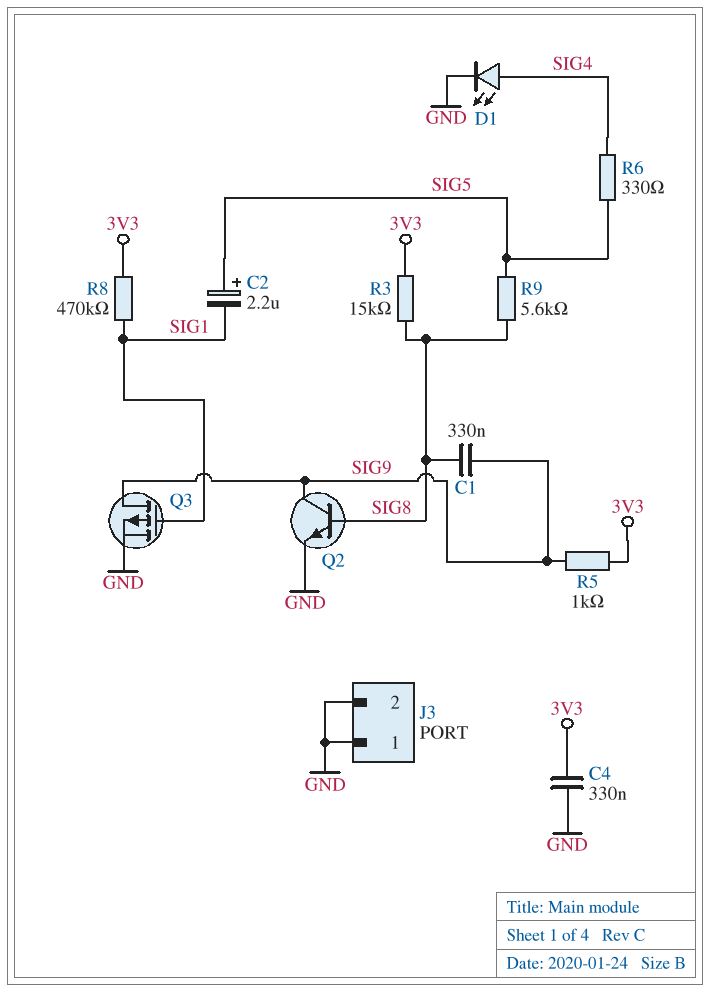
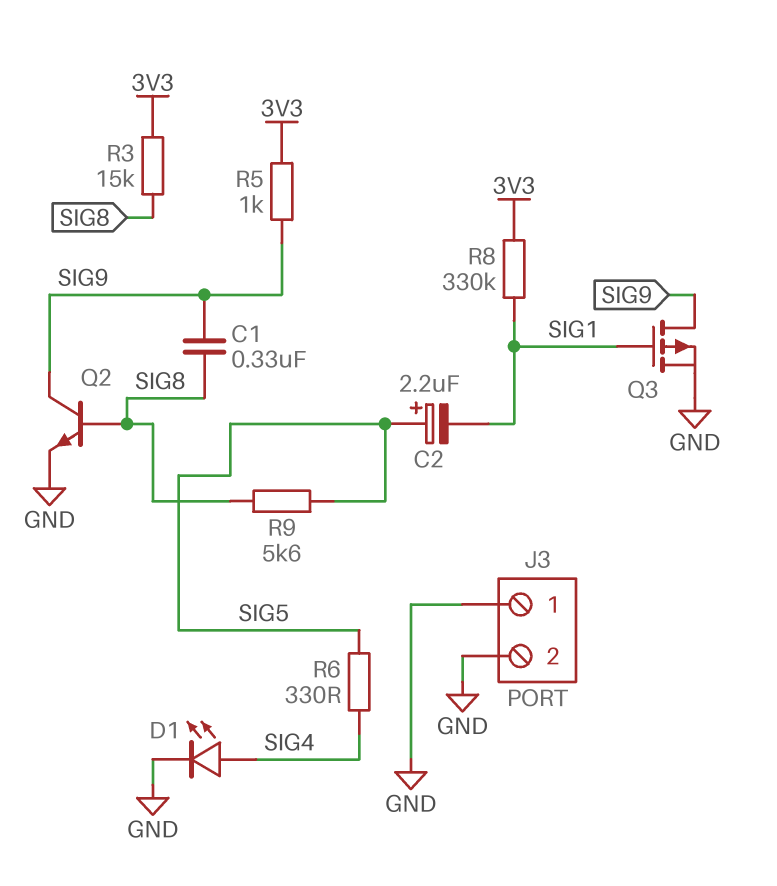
C4: 330nF (3V3, GND) -> none
R8: 470k (3V3, SIG1) -> 330k (3V3, SIG1)

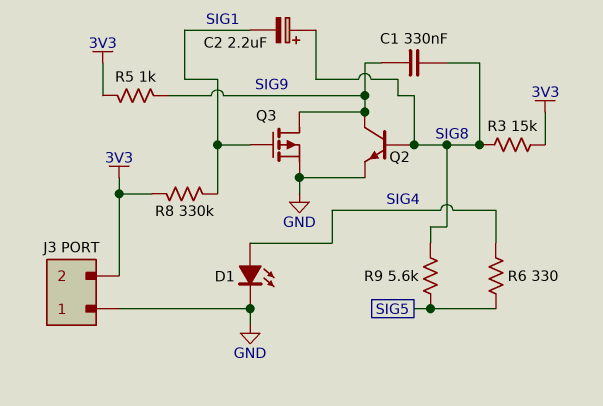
C2: 2.2uF (plus SIG5, minus SIG1) -> 2.2uF (plus SIG8, minus SIG1)
J3 pin 2: GND -> 3V3

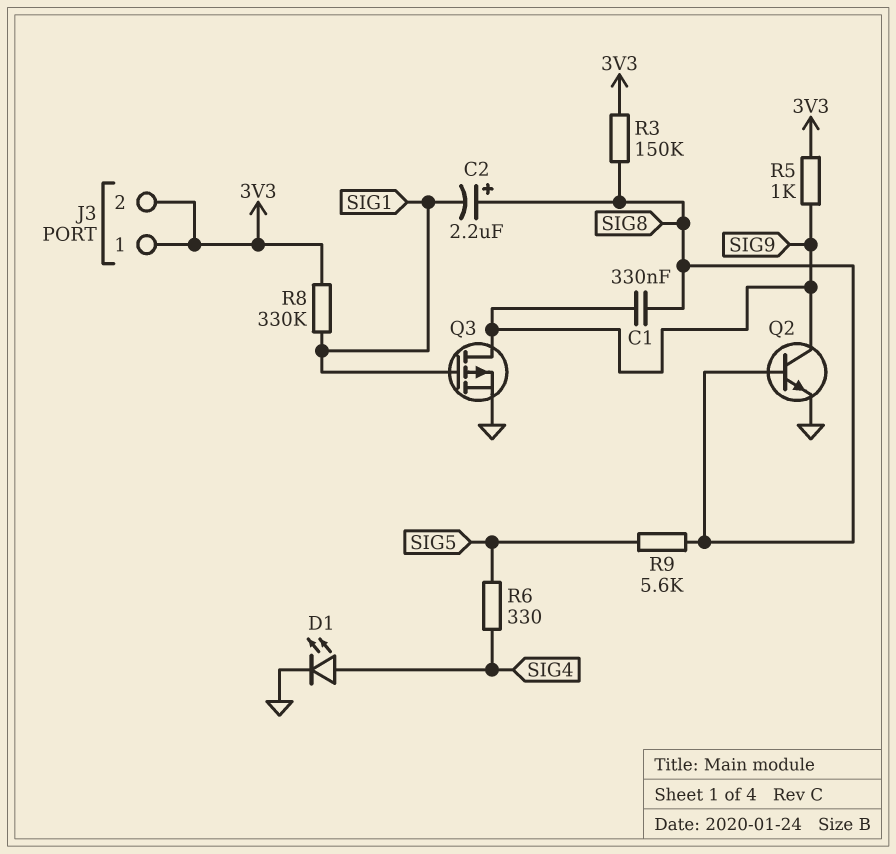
J3 pin 1: GND -> 3V3
R3: 15k (3V3, SIG8) -> 150k (3V3, SIG8)

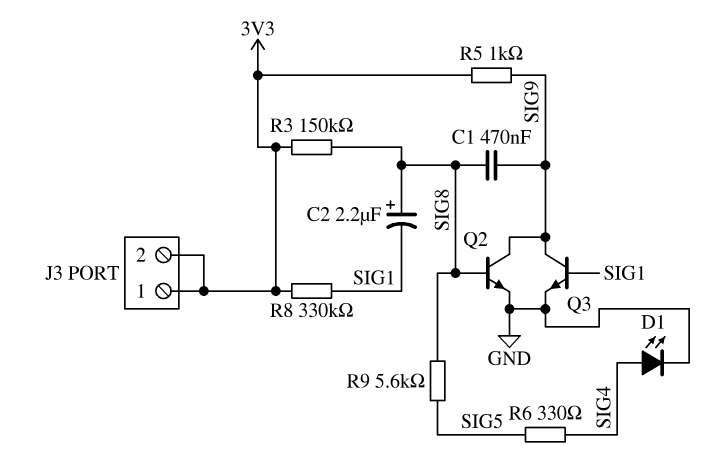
C1: 330nF (SIG8, SIG9) -> 470nF (SIG8, SIG9)
Q3: PMOS (G SIG1, D SIG9, S GND) -> NPN (B SIG1, C SIG9, E GND)

